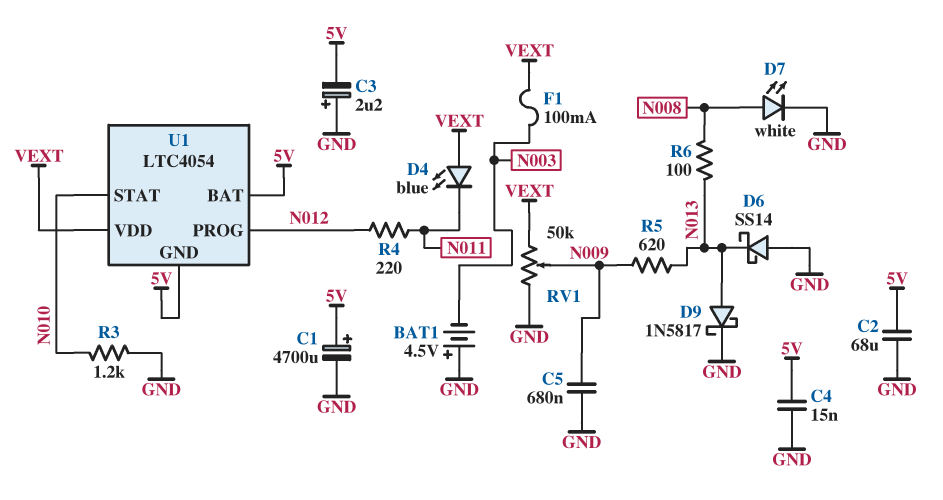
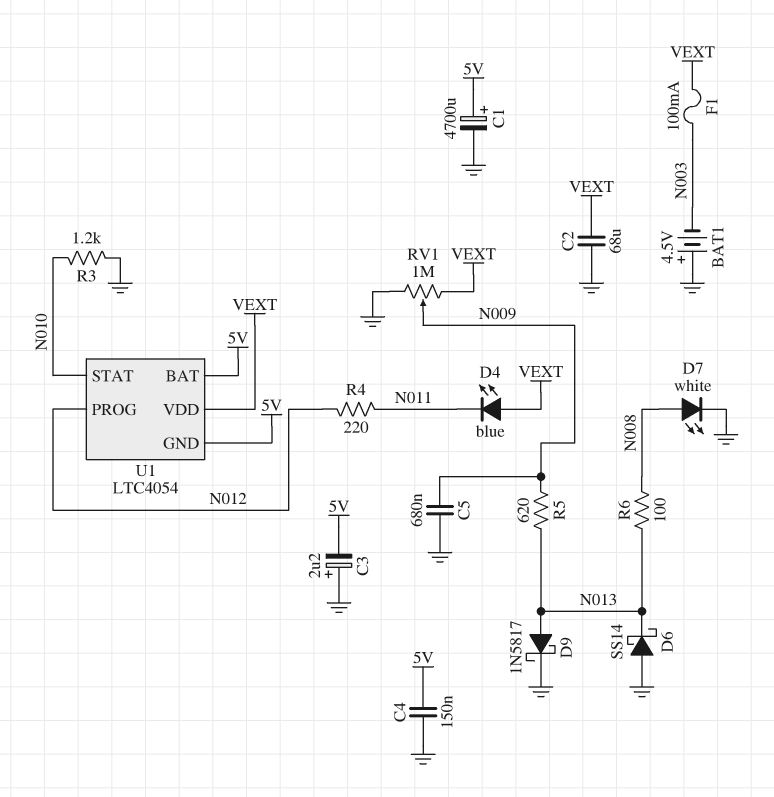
C2: 68uF (5V, GND) -> 68uF (GND, VEXT)
C4: 15nF (5V, GND) -> 150nF (5V, GND)
RV1: 50k (GND, VEXT, wiper N009) -> 1M (GND, VEXT, wiper N009)

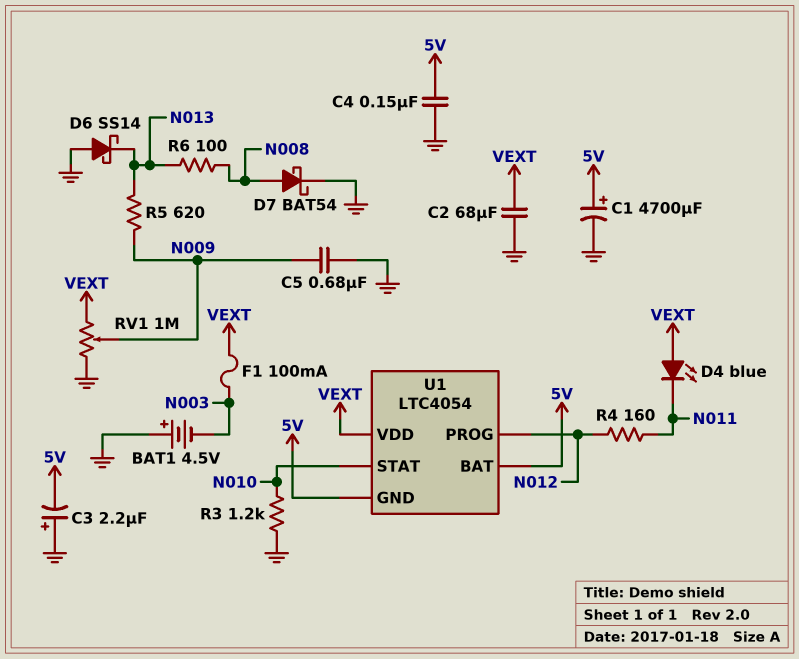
D7: LED white (A N008, K GND) -> schottky BAT54 (A N008, K GND)
D9: schottky 1N5817 (A N013, K GND) -> none
R4: 220 (N011, N012) -> 160 (N011, N012)

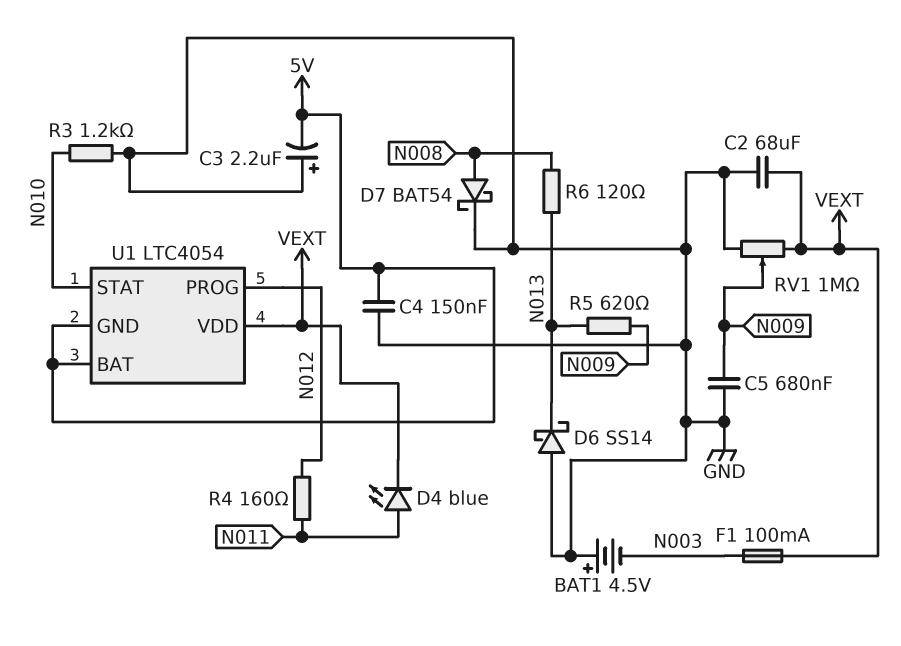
C1: 4700uF (plus 5V, minus GND) -> none
D4: LED blue (A VEXT, K N011) -> LED blue (A N011, K VEXT)
R6: 100 (N008, N013) -> 120 (N008, N013)

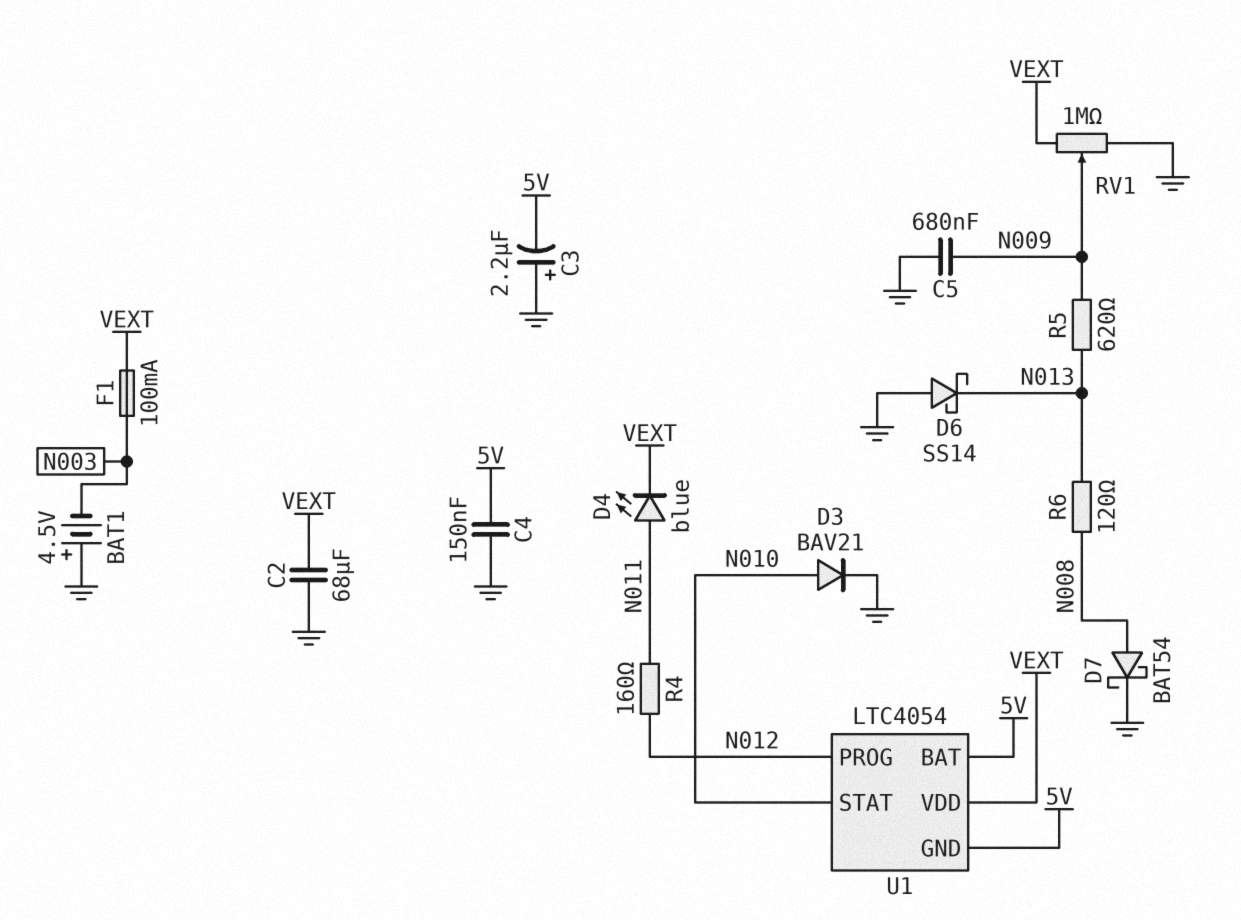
D3: none -> diode BAV21 (A N010, K GND)
R3: 1.2k (GND, N010) -> none

